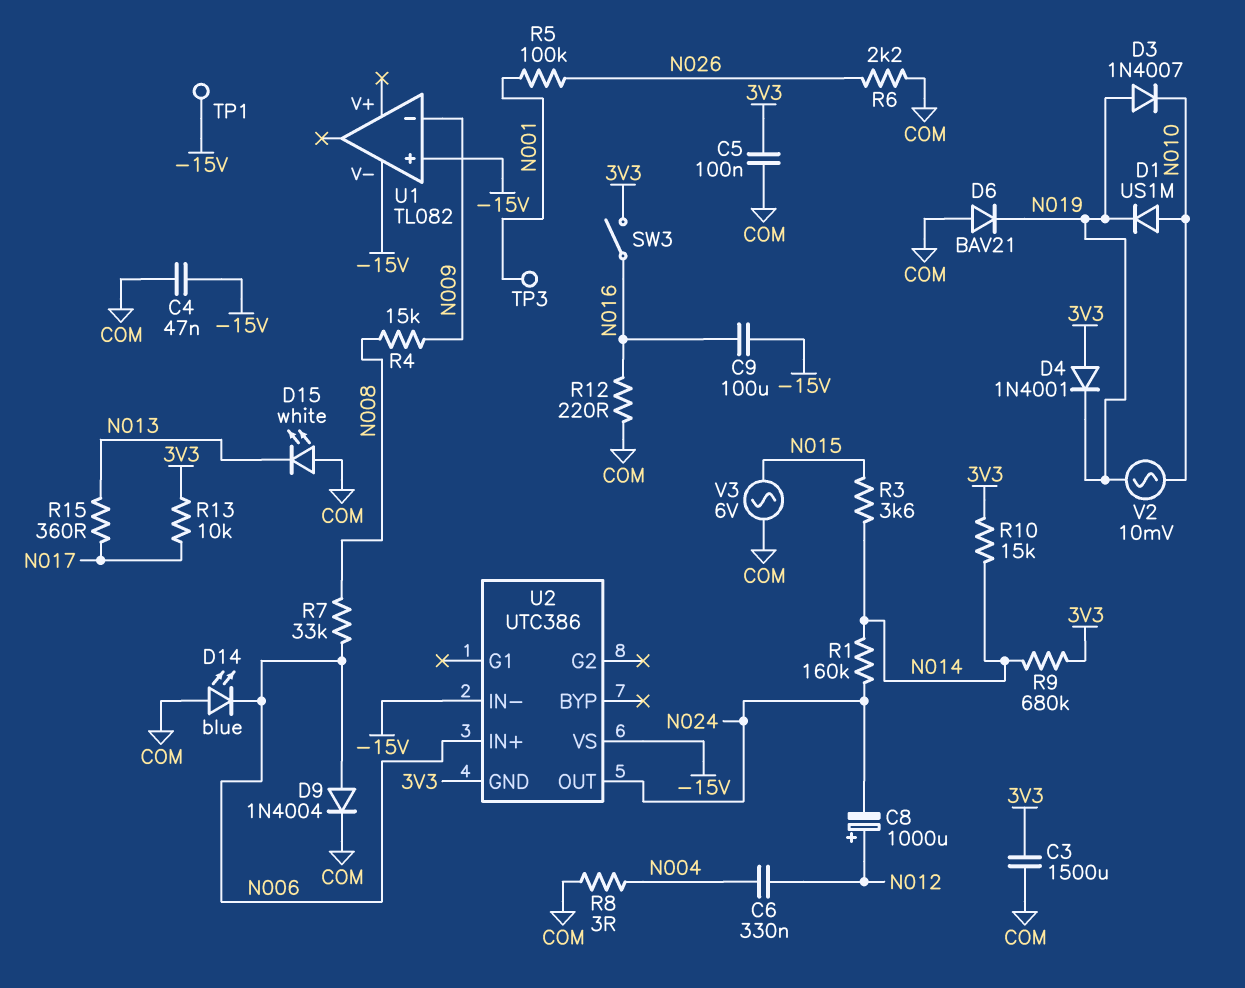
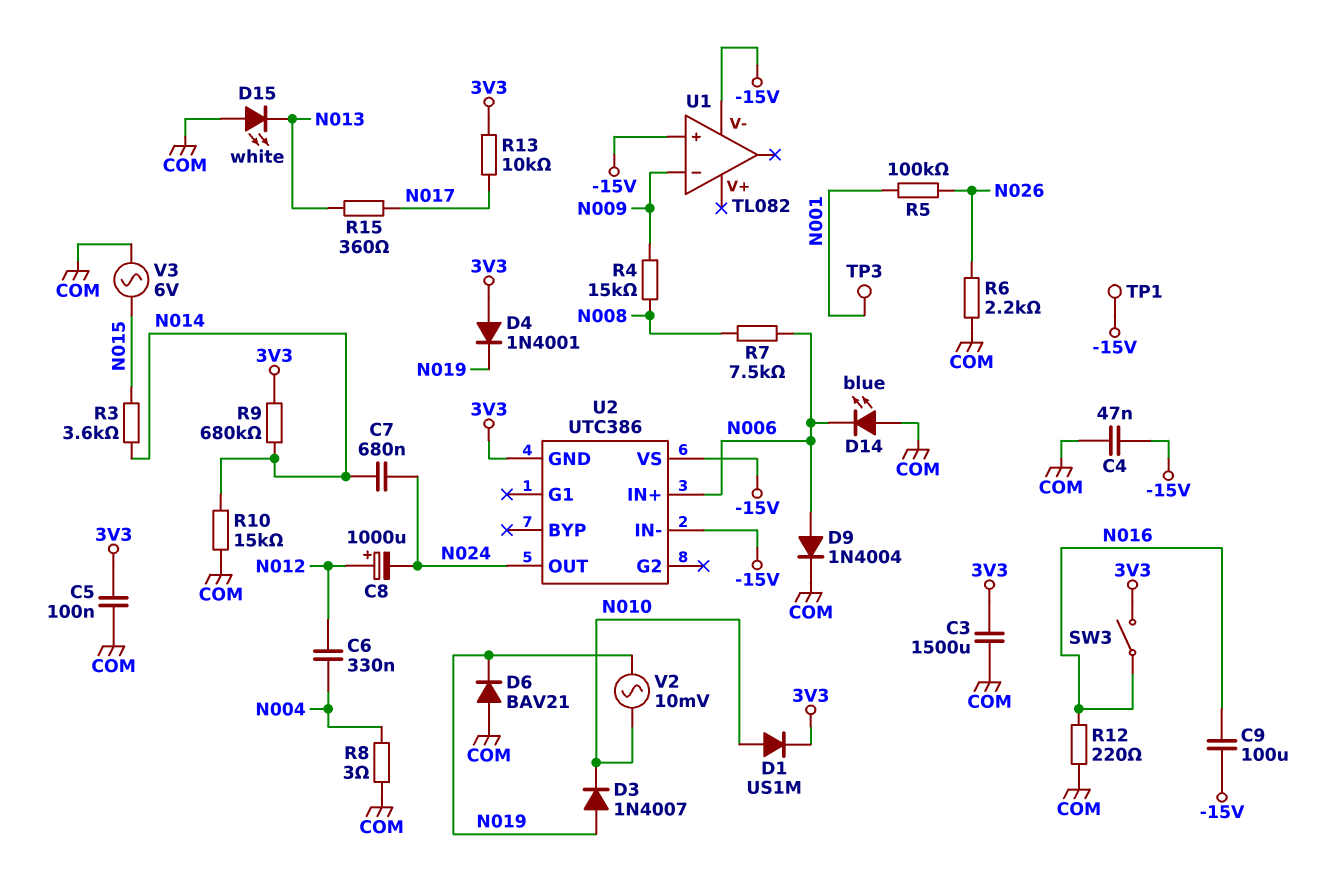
C7: none -> 680nF (N014, N024)
D1: diode US1M (A N010, K N019) -> diode US1M (A N010, K 3V3)
R1: 160k (N014, N024) -> none
R7: 33k (N006, N008) -> 7.5k (N006, N008)
R10: 15k (3V3, N014) -> 15k (COM, N014)

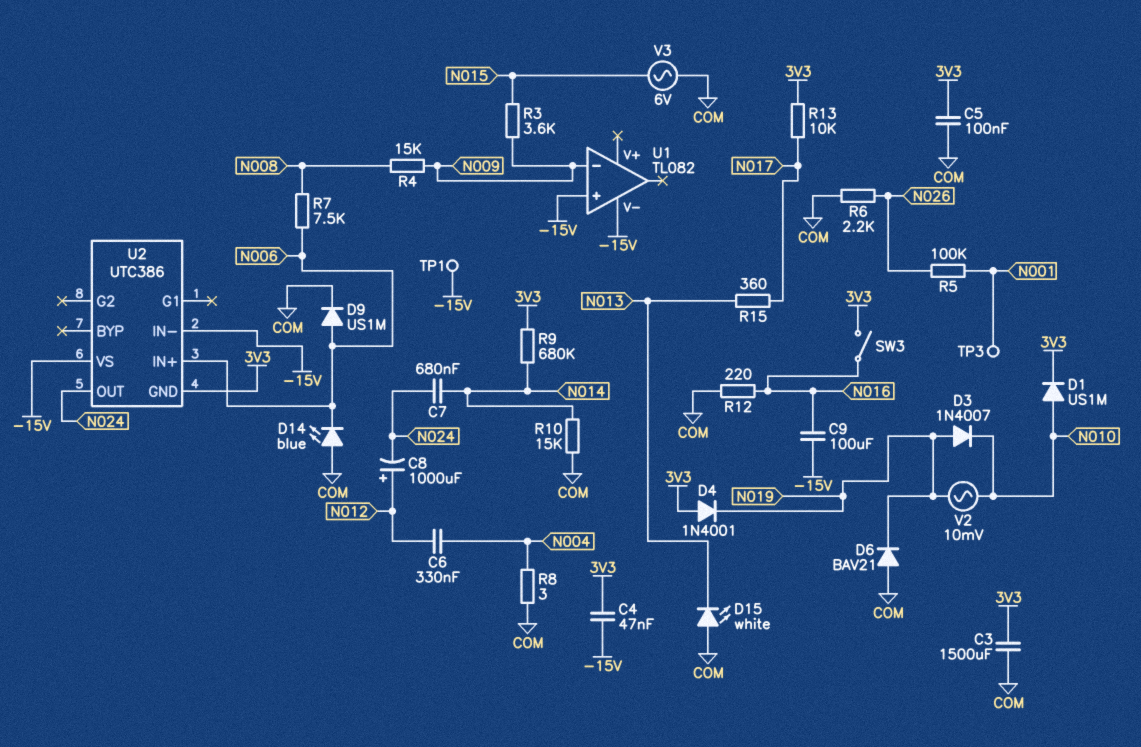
C4: 47nF (-15V, COM) -> 47nF (-15V, 3V3)
D9: diode 1N4004 (A N006, K COM) -> diode US1M (A N006, K COM)
R3: 3.6k (N014, N015) -> 3.6k (N009, N015)

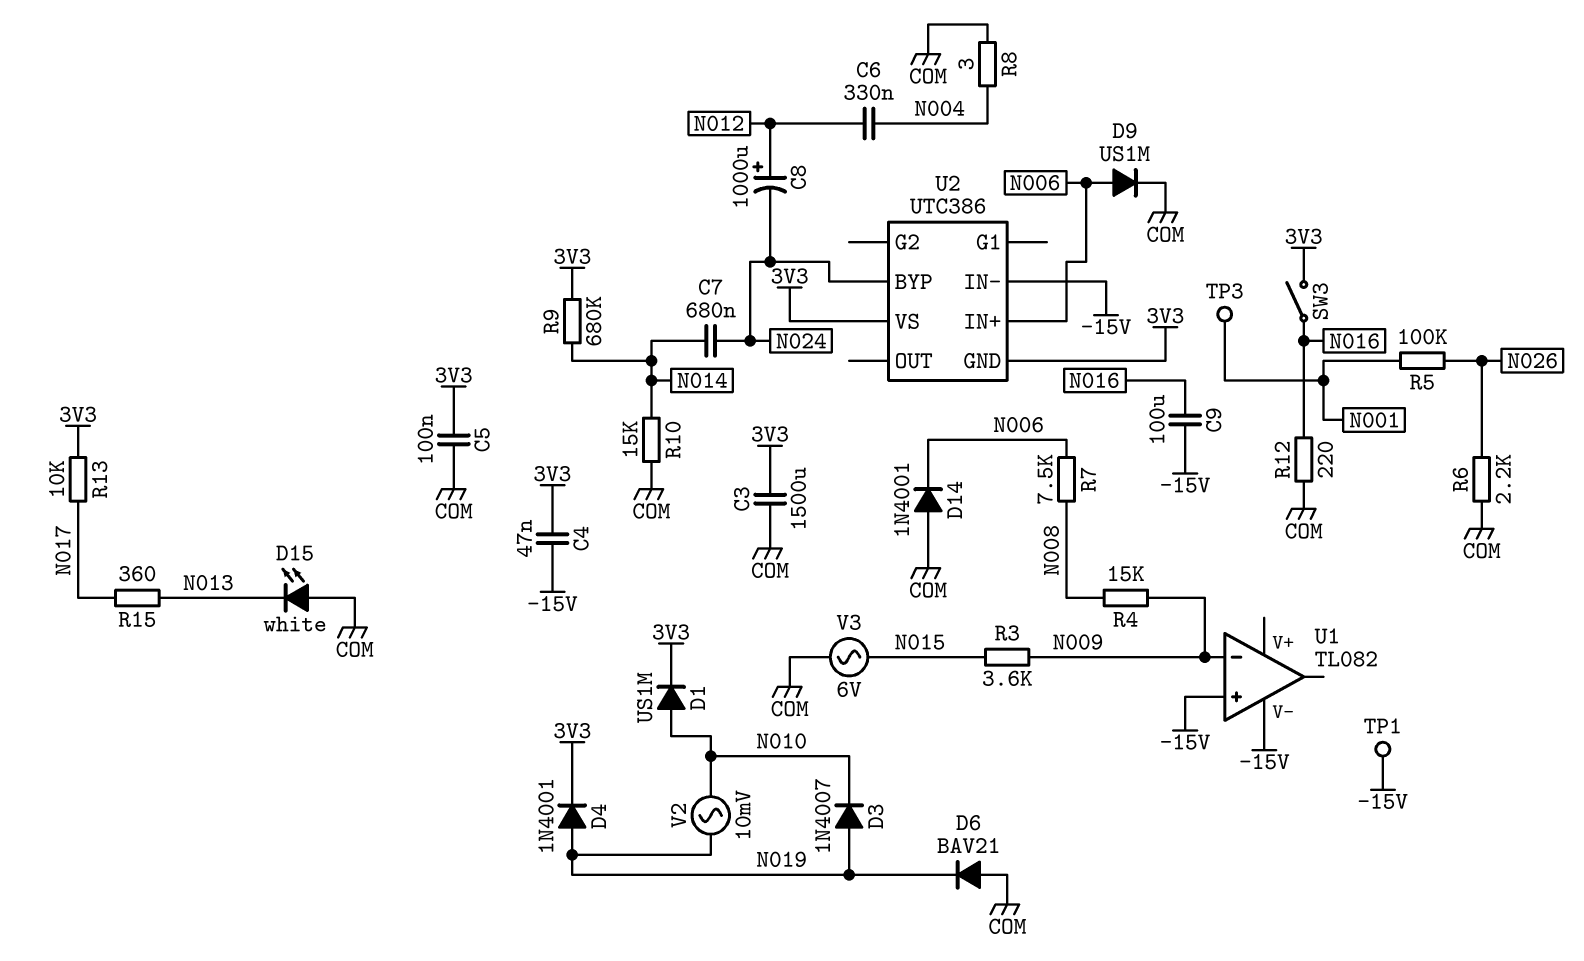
D4: diode 1N4001 (A 3V3, K N019) -> diode 1N4001 (A N019, K 3V3)
D14: LED blue (A COM, K N006) -> diode 1N4001 (A COM, K N006)
U2 pin BYP: none -> N024
U2 pin OUT: N024 -> none
U2 pin VS: -15V -> 3V3

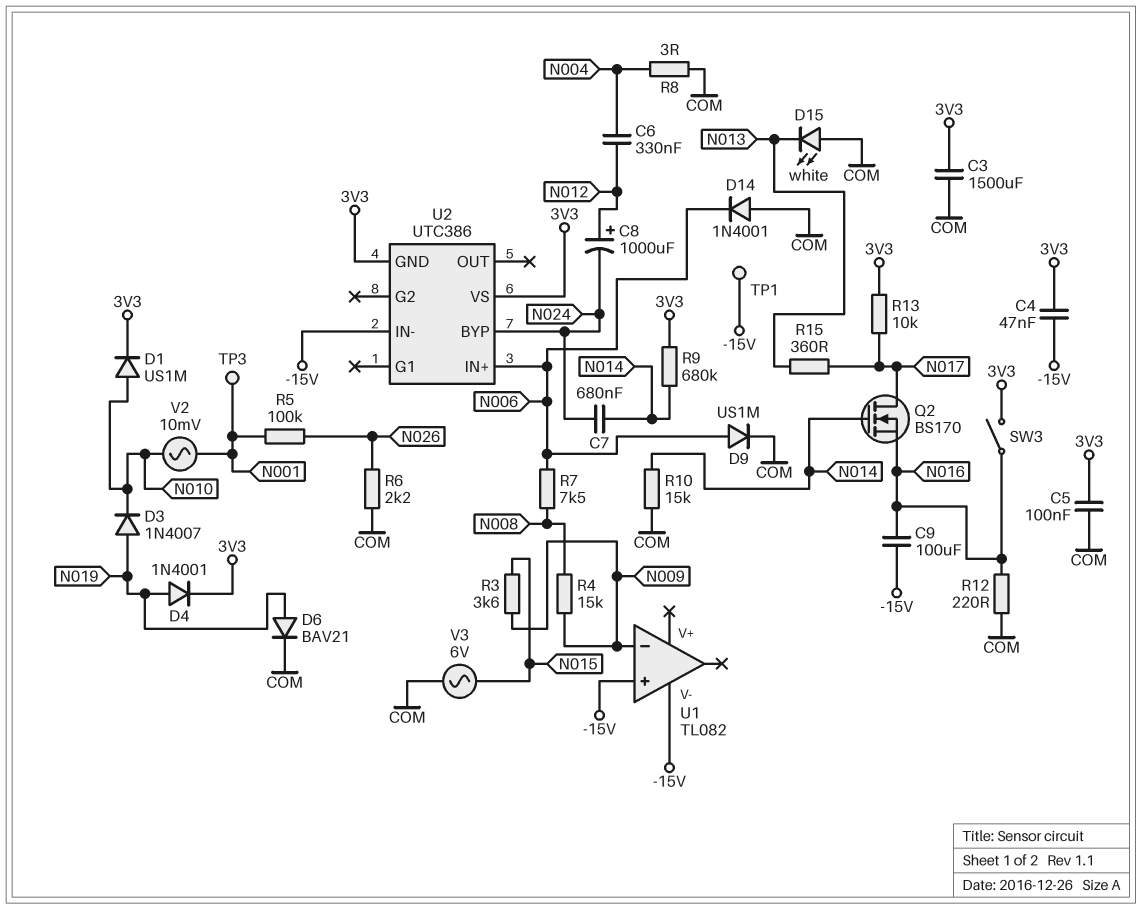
D6: diode BAV21 (A COM, K N019) -> diode BAV21 (A N019, K COM)
Q2: none -> NMOS BS170 (G N014, D N017, S N016)
V2: AC 10mV (N010, N019) -> AC 10mV (N001, N010)

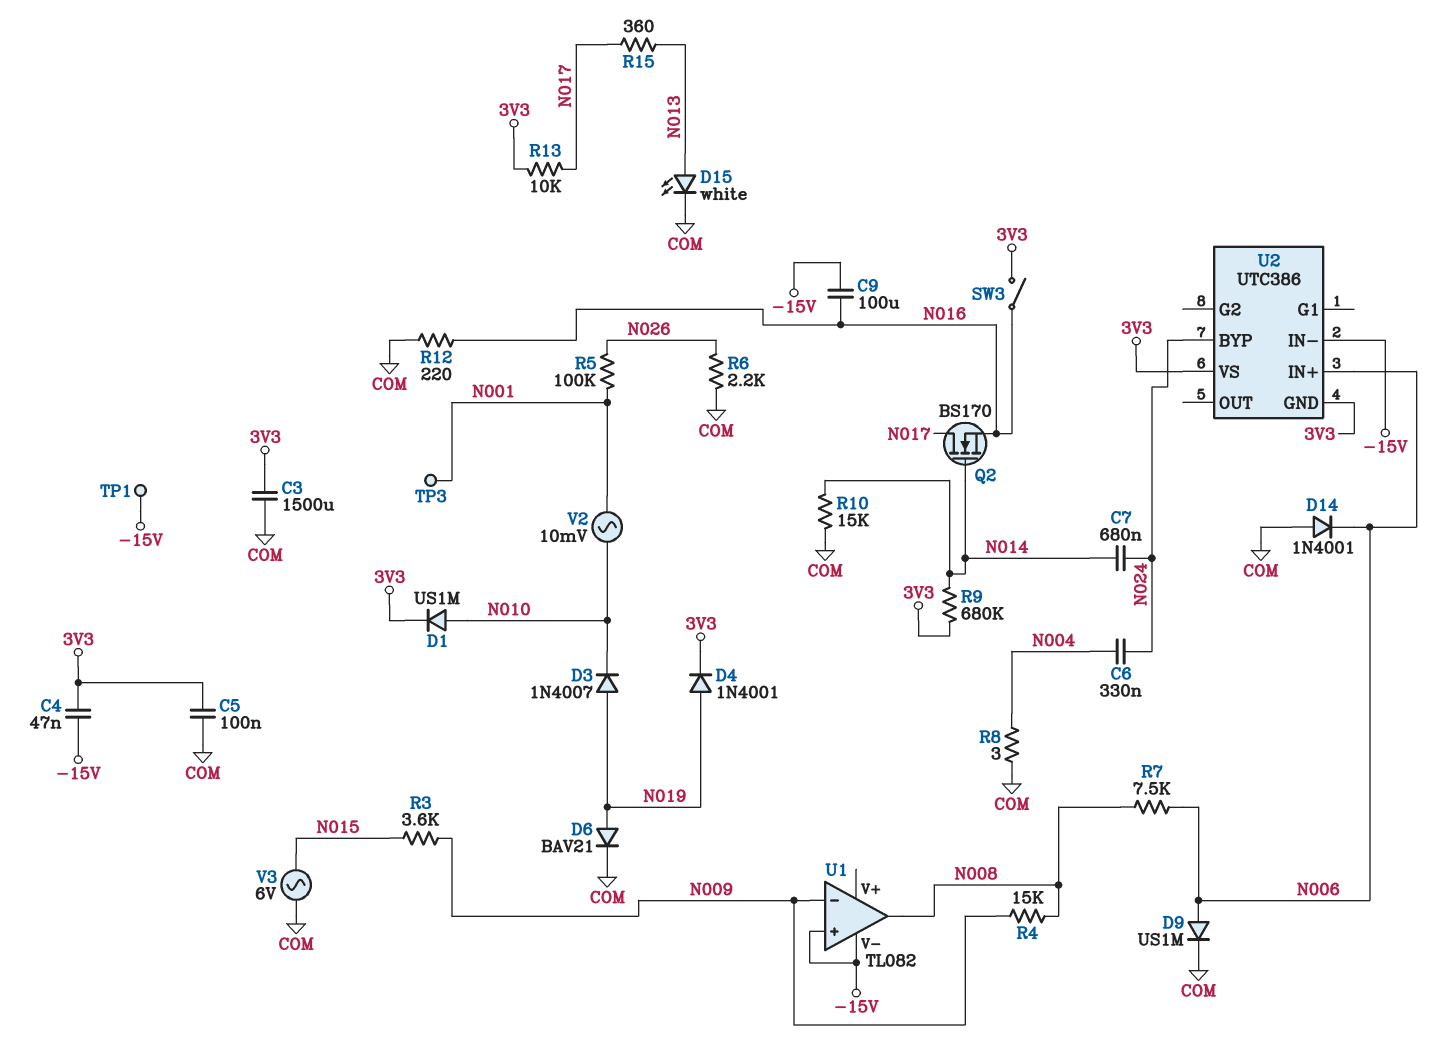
C6: 330nF (N004, N012) -> 330nF (N004, N024)
C8: 1000uF (plus N012, minus N024) -> none
D15: LED white (A COM, K N013) -> LED white (A N013, K COM)
U1 pin out: none -> N008

